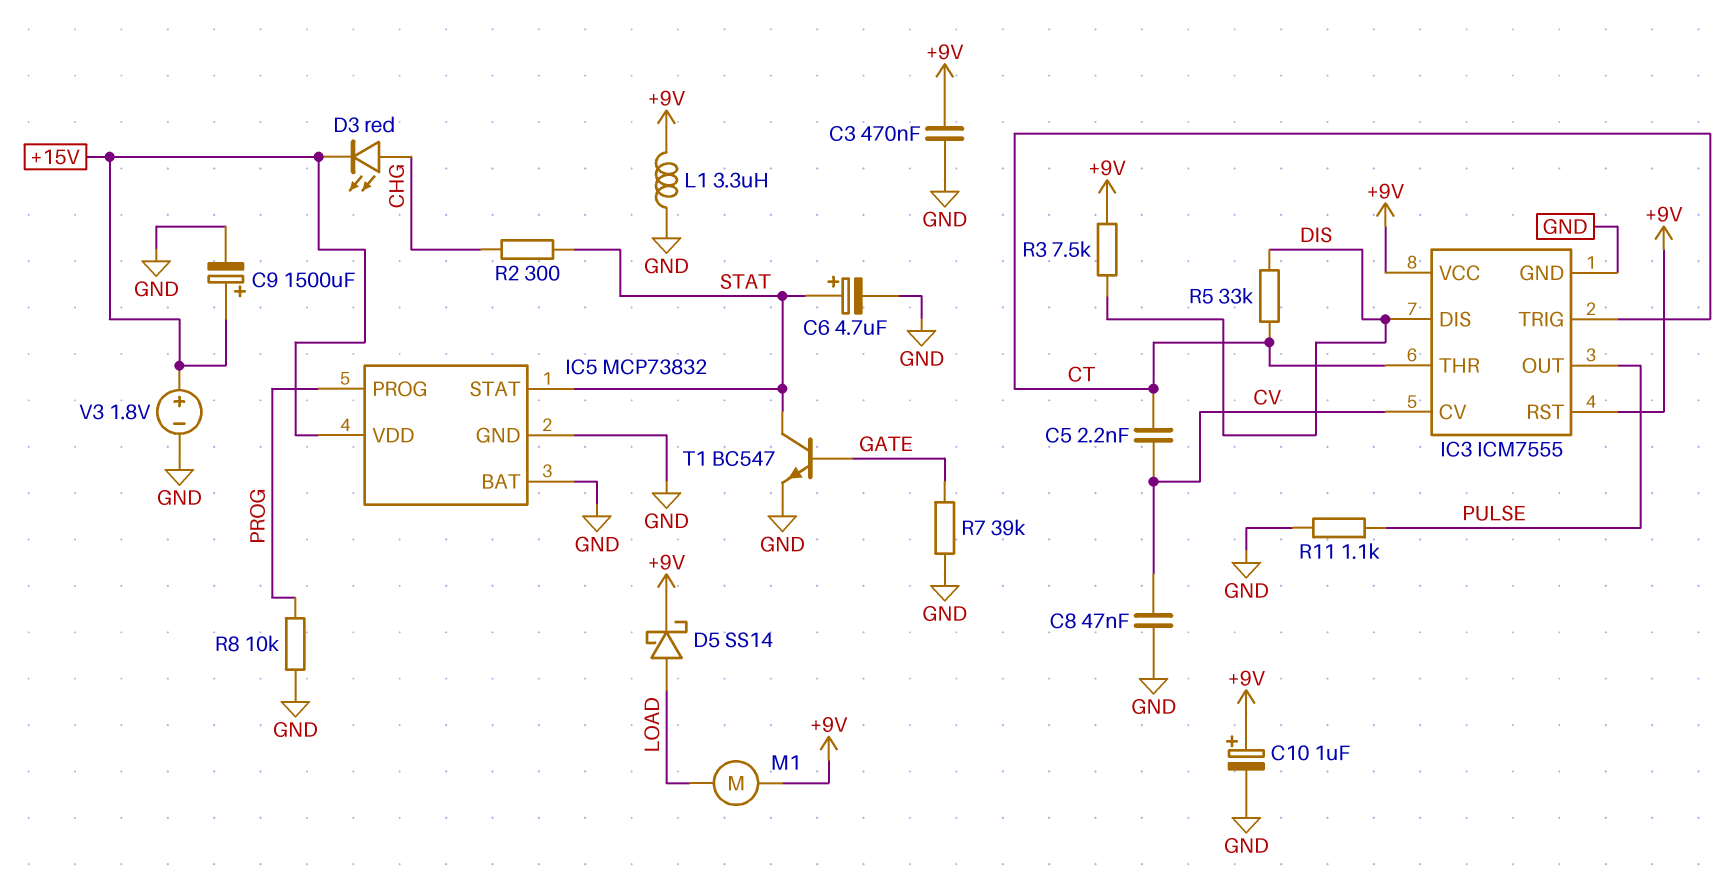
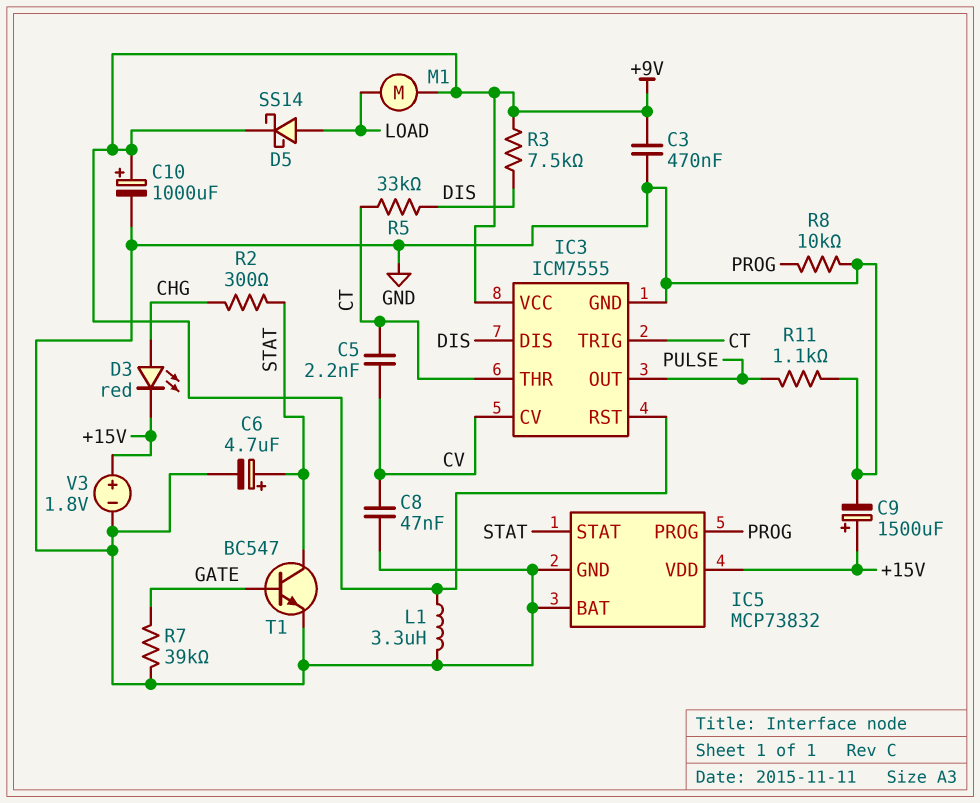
C10: 1uF (plus +9V, minus GND) -> 1000uF (plus +9V, minus GND)

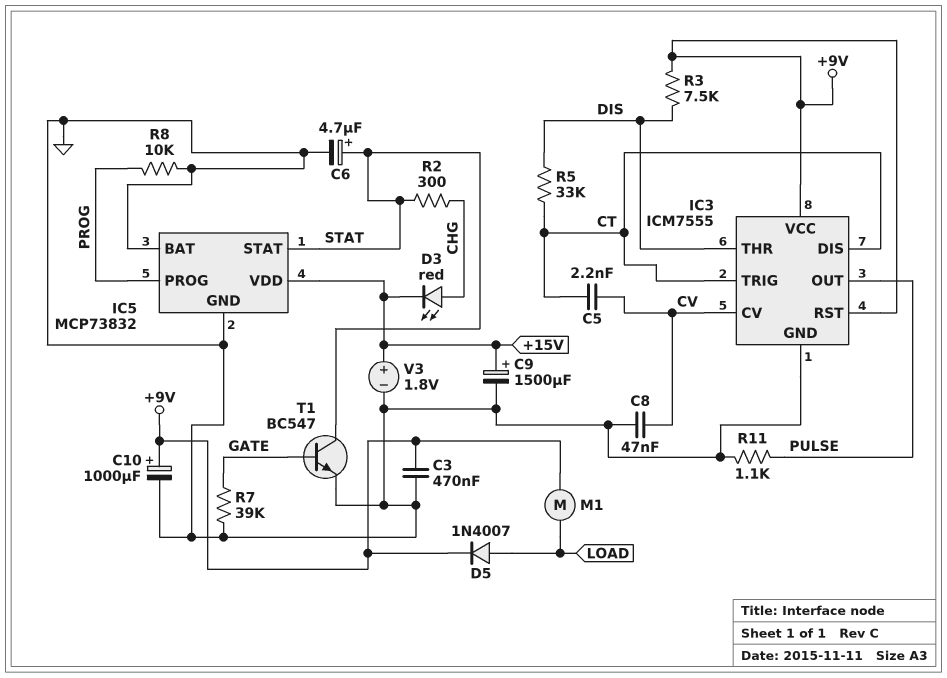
D5: schottky SS14 (A LOAD, K +9V) -> diode 1N4007 (A LOAD, K +9V)
IC3 pin DIS: DIS -> CT
IC3 pin THR: CT -> DIS
L1: 3.3uH (+9V, GND) -> none

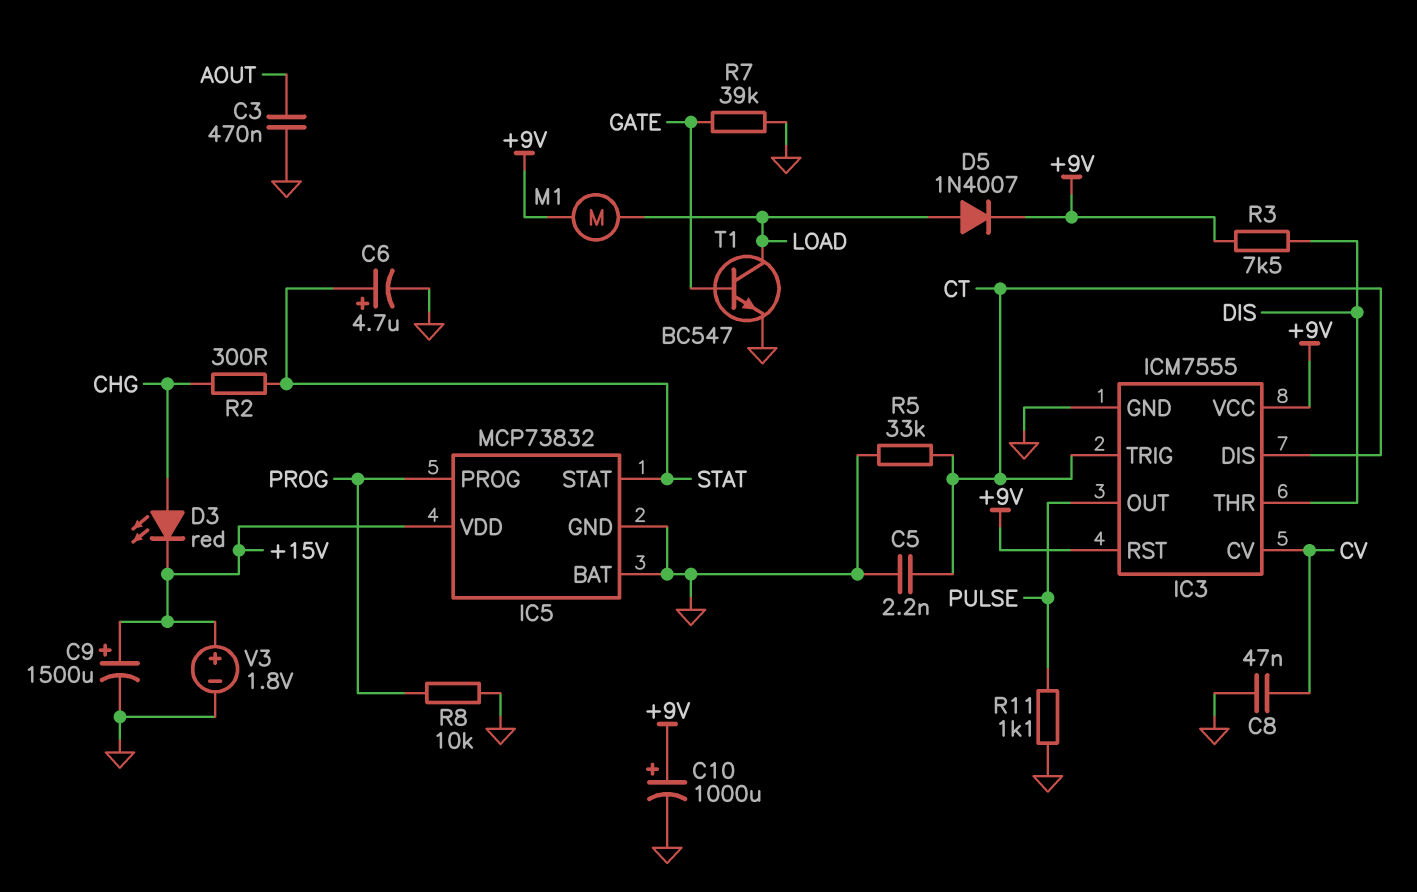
C3: 470nF (+9V, GND) -> 470nF (AOUT, GND)
C5: 2.2nF (CT, CV) -> 2.2nF (CT, GND)
R5: 33k (CT, DIS) -> 33k (CT, GND)
T1: NPN BC547 (B GATE, C STAT, E GND) -> NPN BC547 (B GATE, C LOAD, E GND)

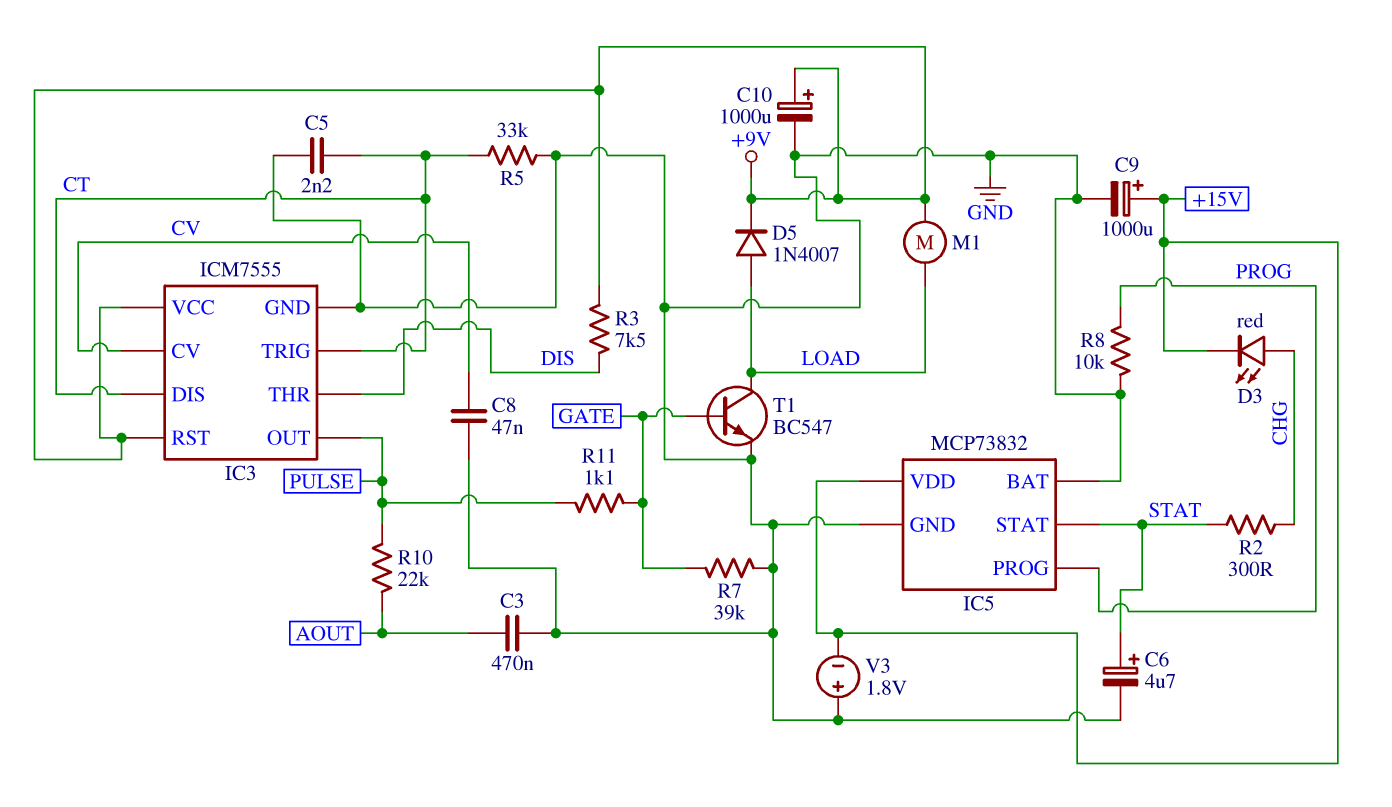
C9: 1500uF (plus +15V, minus GND) -> 1000uF (plus +15V, minus GND)
R10: none -> 22k (AOUT, PULSE)
R11: 1.1k (GND, PULSE) -> 1.1k (GATE, PULSE)
V3: 1.8V (plus +15V, minus GND) -> 1.8V (plus GND, minus +15V)

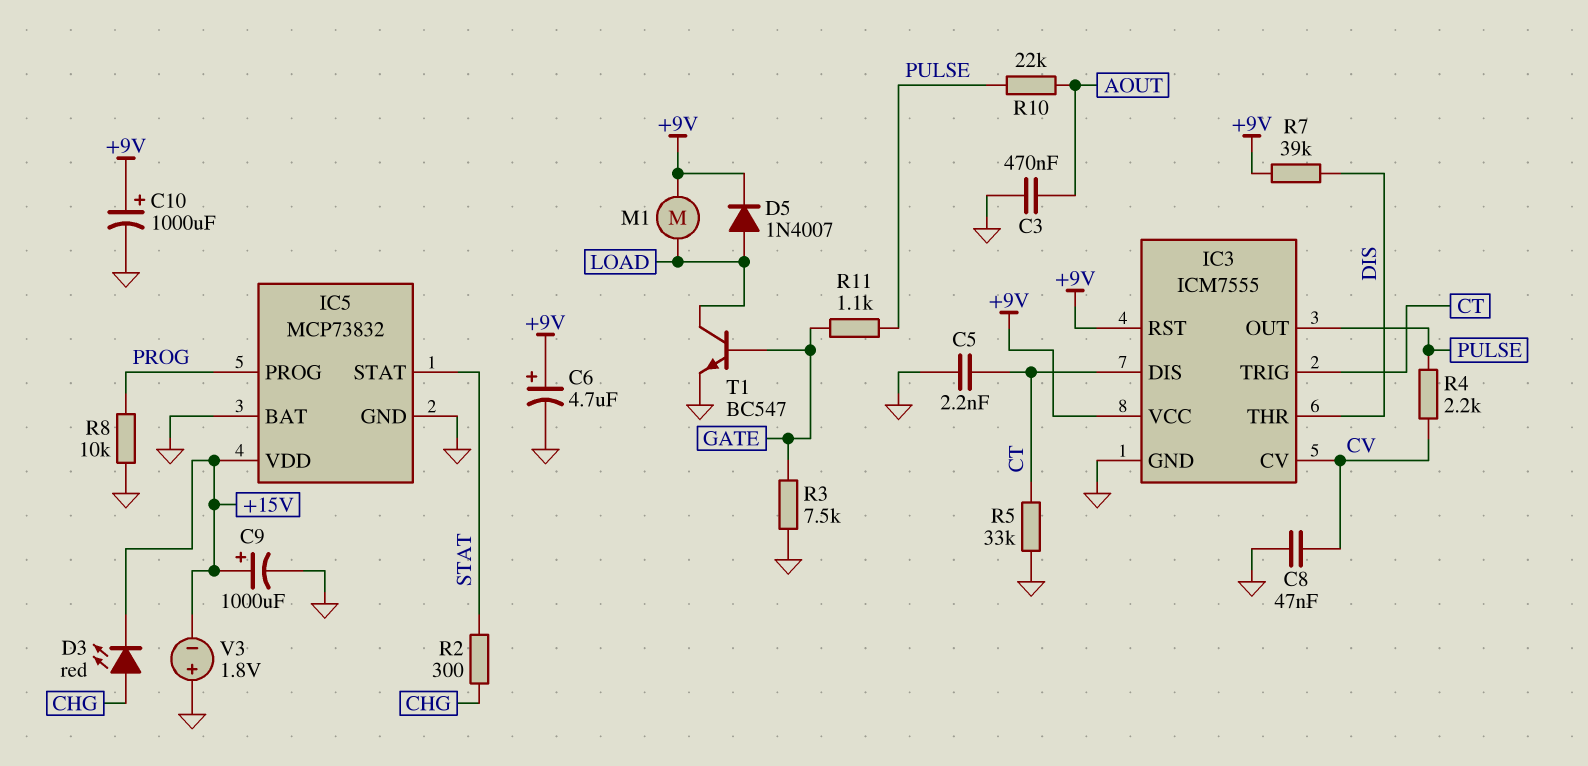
C6: 4.7uF (plus STAT, minus GND) -> 4.7uF (plus +9V, minus GND)
R3: 7.5k (+9V, DIS) -> 7.5k (GATE, GND)
R4: none -> 2.2k (CV, PULSE)
R7: 39k (GATE, GND) -> 39k (+9V, DIS)

